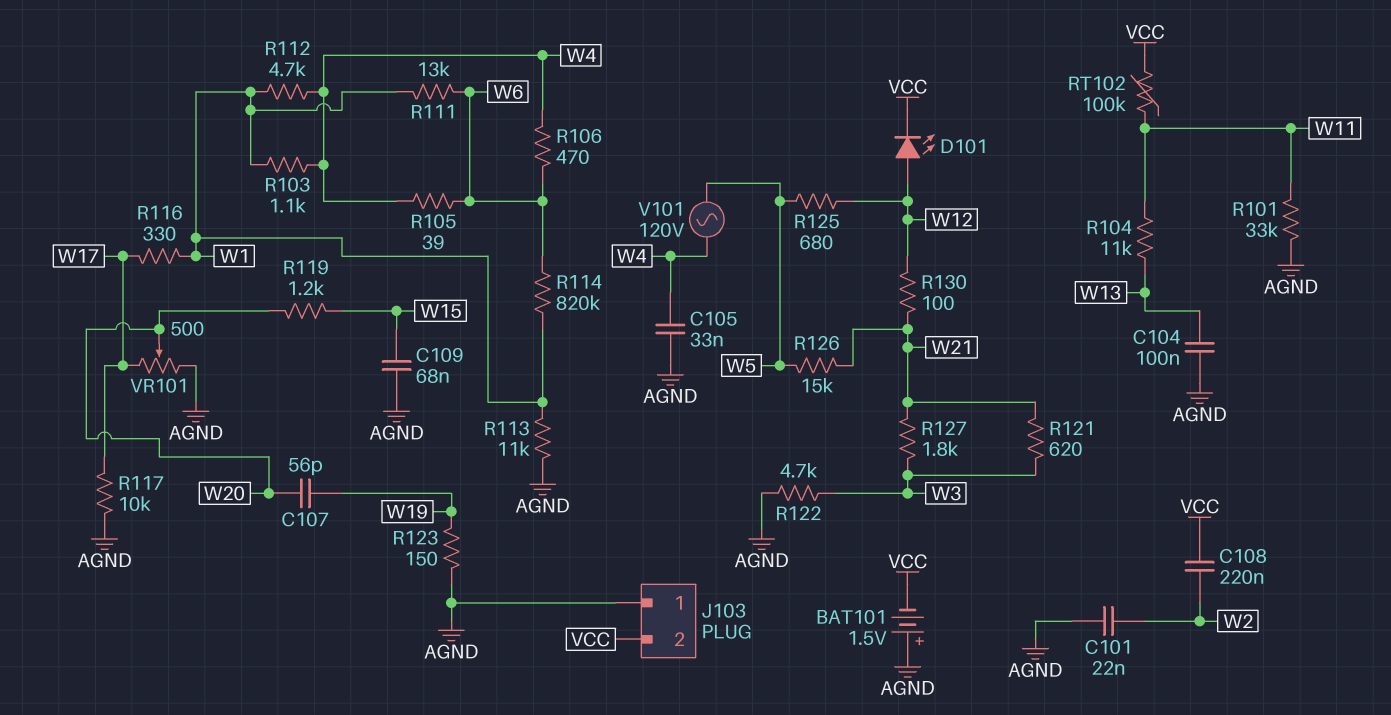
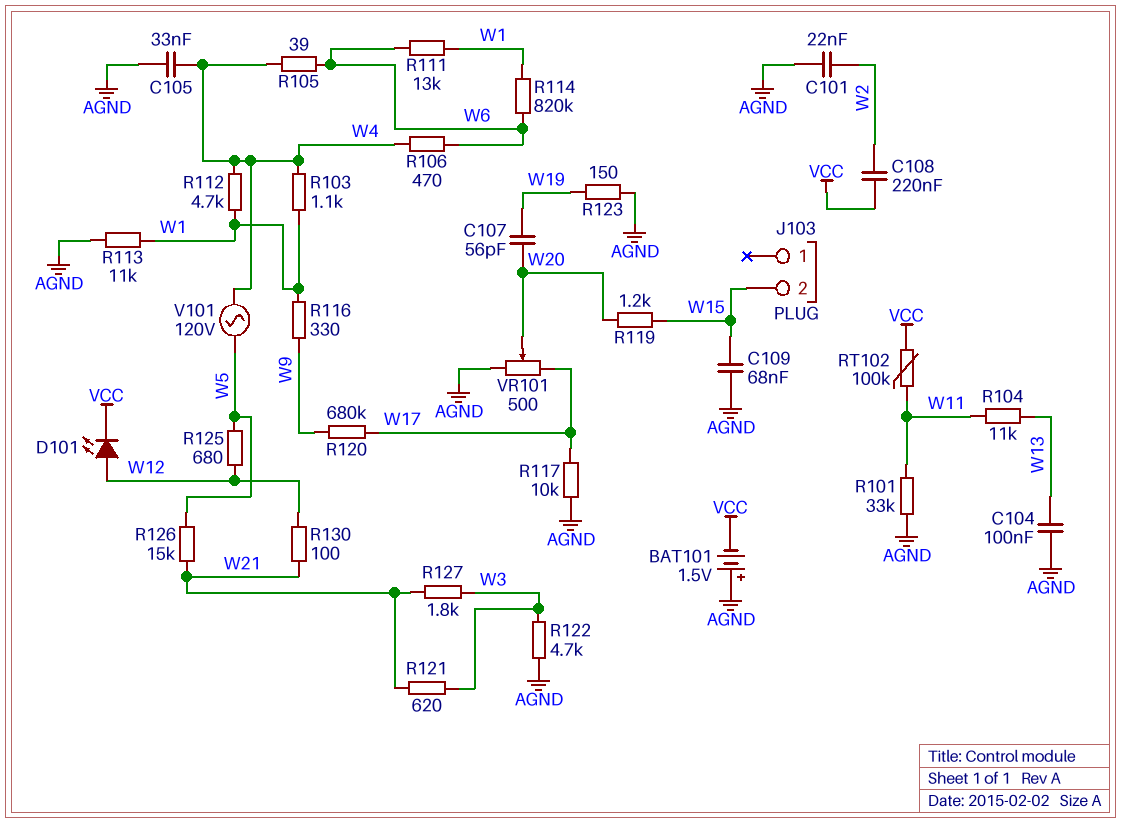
J103 pin 1: AGND -> none
J103 pin 2: VCC -> W15
R116: 330 (W1, W17) -> 330 (W1, W9)
R120: none -> 680k (W9, W17)

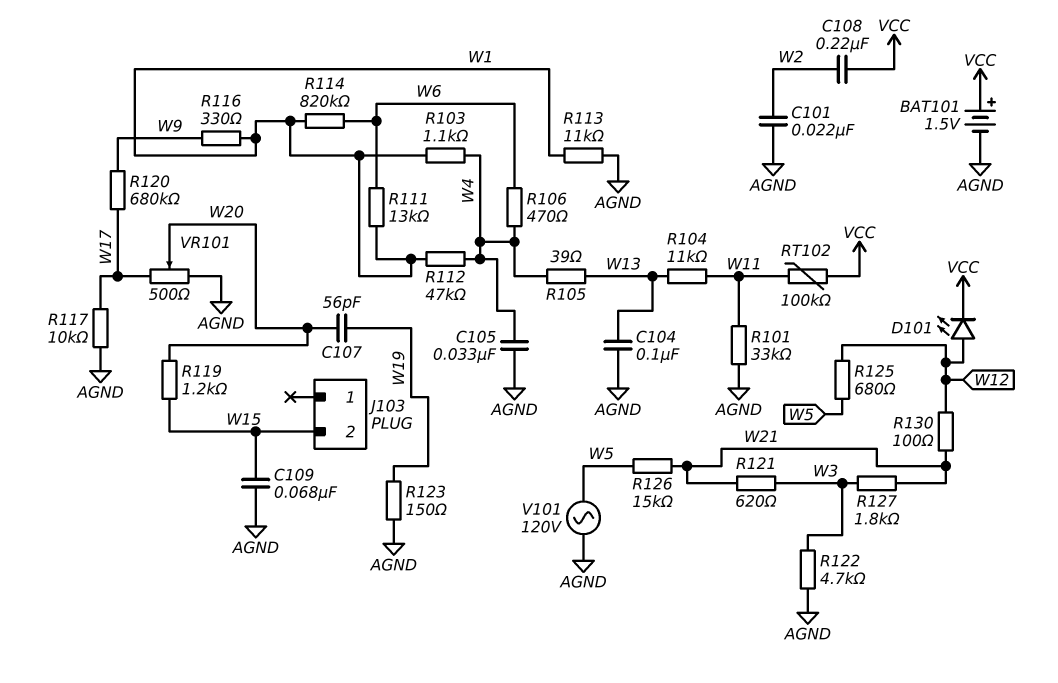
BAT101: 1.5V (plus AGND, minus VCC) -> 1.5V (plus VCC, minus AGND)
R105: 39 (W4, W6) -> 39 (W4, W13)
R112: 4.7k (W1, W4) -> 47k (W1, W4)
V101: AC 120V (W4, W5) -> AC 120V (AGND, W5)

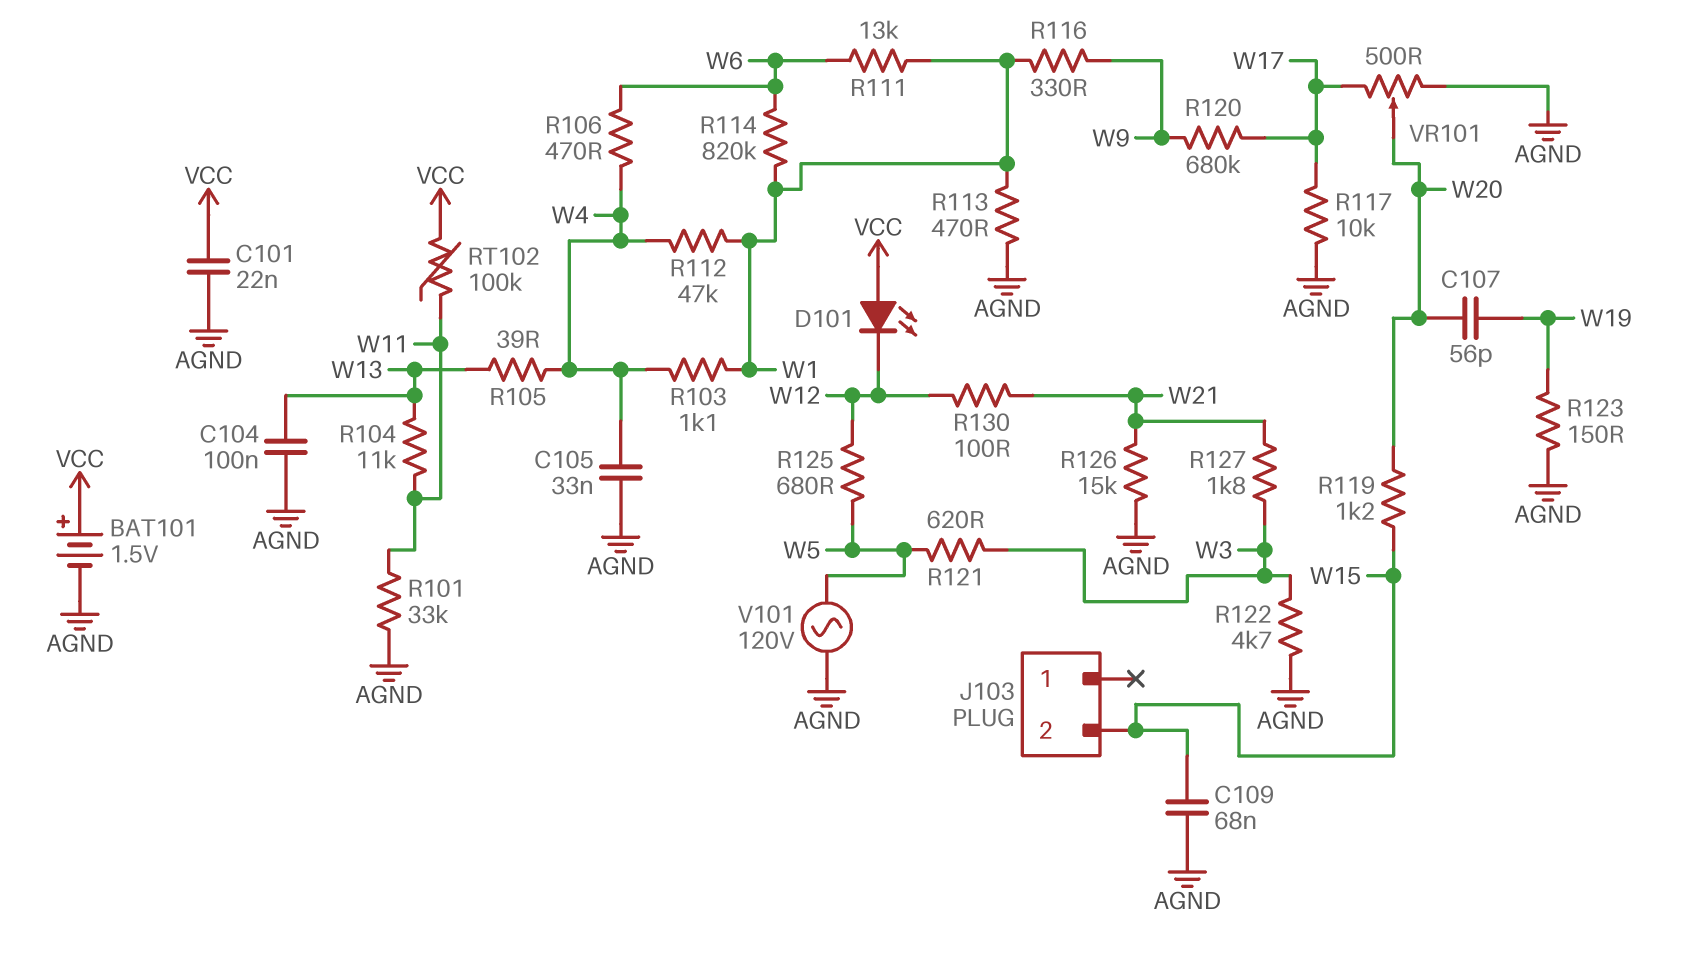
C101: 22nF (AGND, W2) -> 22nF (AGND, VCC)
C108: 220nF (VCC, W2) -> none
D101: LED (A W12, K VCC) -> LED (A VCC, K W12)
R113: 11k (AGND, W1) -> 470 (AGND, W1)
R121: 620 (W3, W21) -> 620 (W3, W5)
R126: 15k (W5, W21) -> 15k (AGND, W21)

